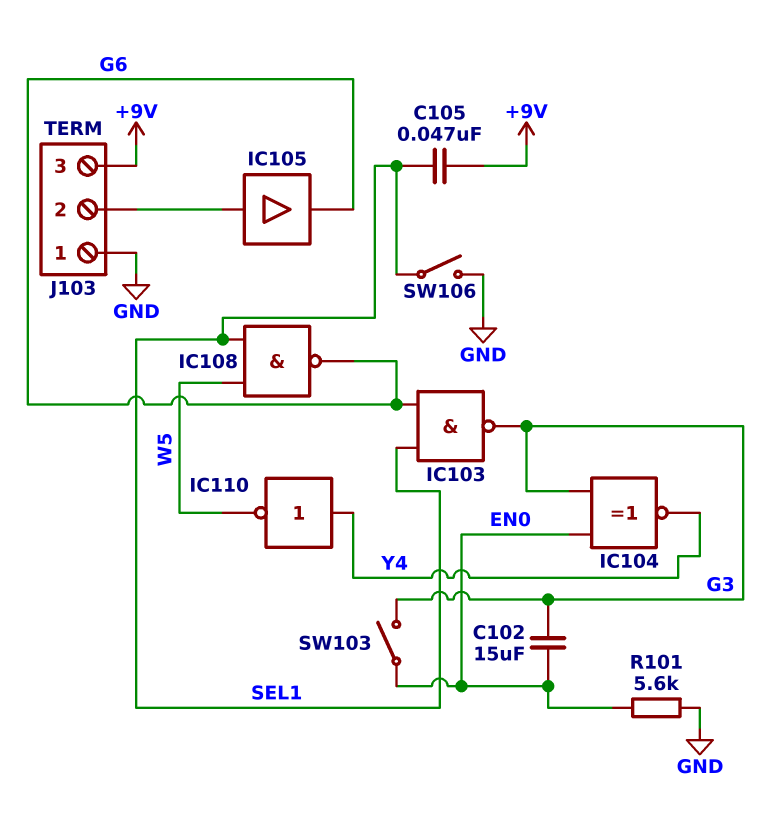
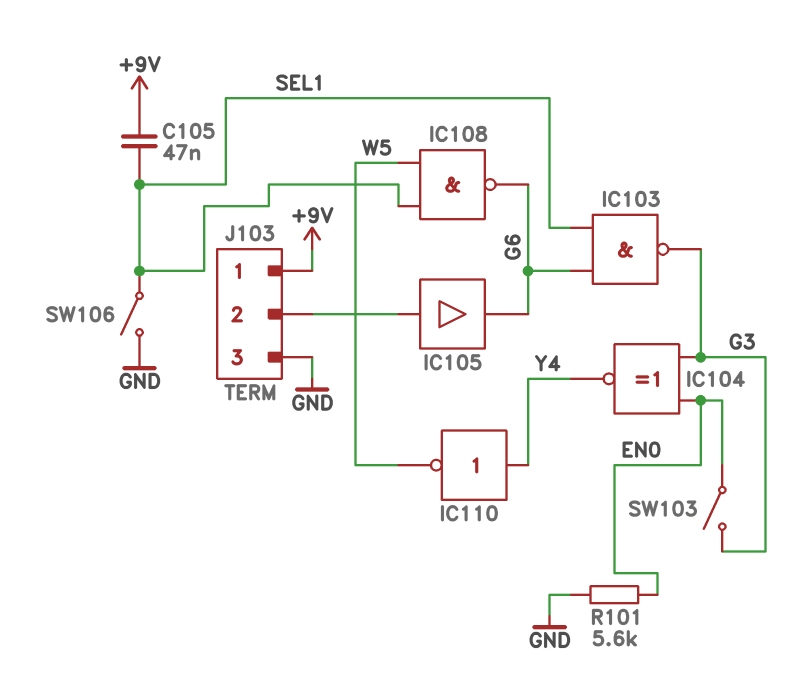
C102: 15uF (EN0, G3) -> none
J103 pin 1: GND -> +9V
J103 pin 3: +9V -> GND

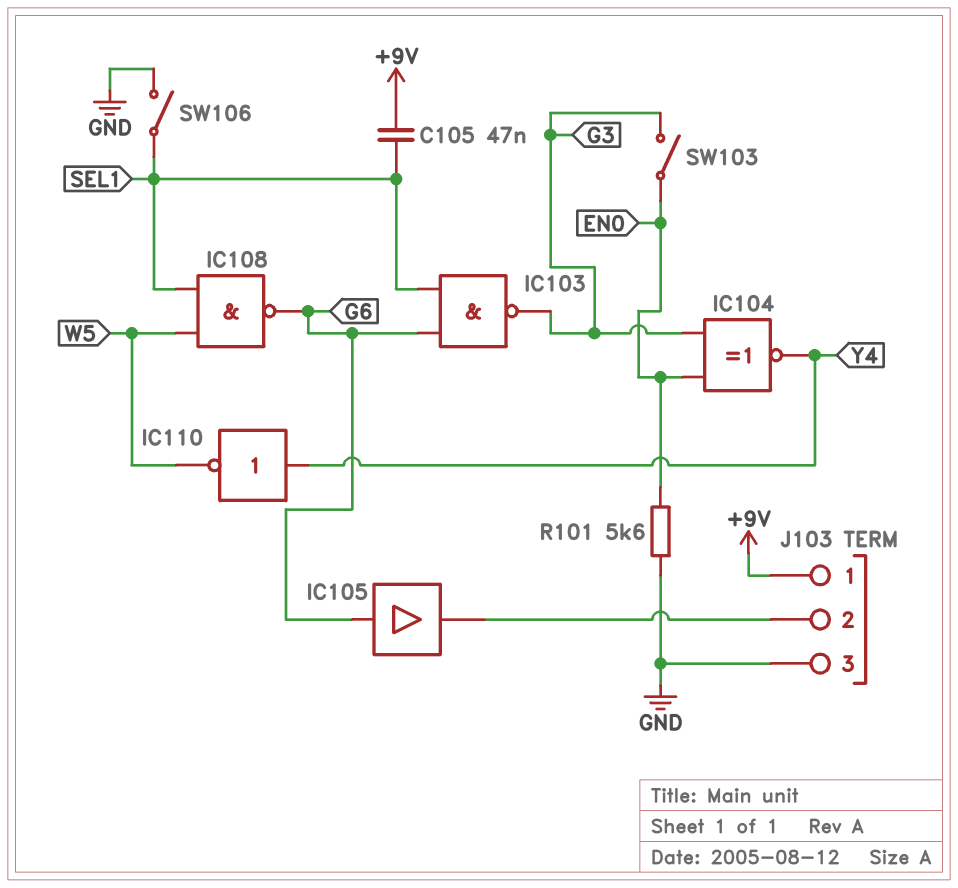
IC105: buffer (in J103/2, out G6) -> buffer (in G6, out J103/2)

